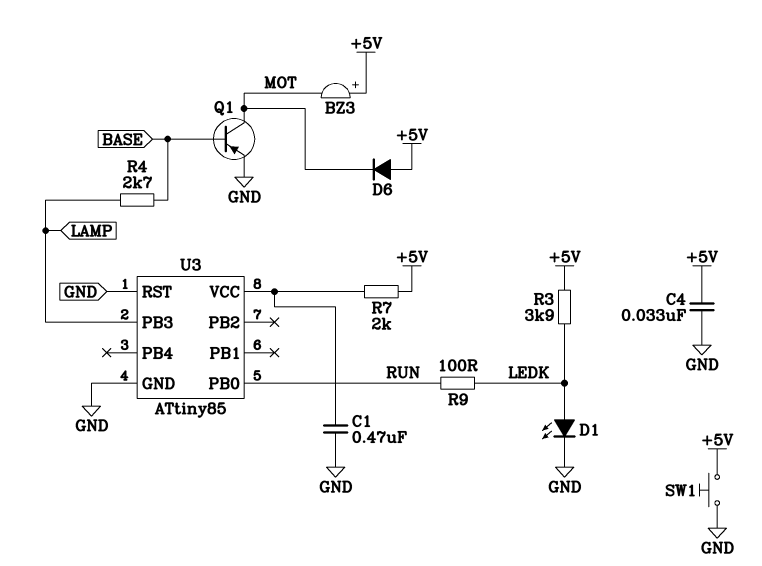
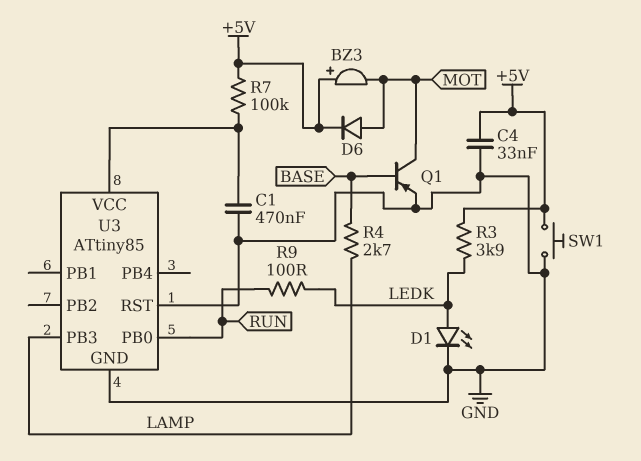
D6: diode (A +5V, K MOT) -> diode (A MOT, K +5V)
R7: 2k (+5V, U3/VCC) -> 100k (+5V, U3/VCC)

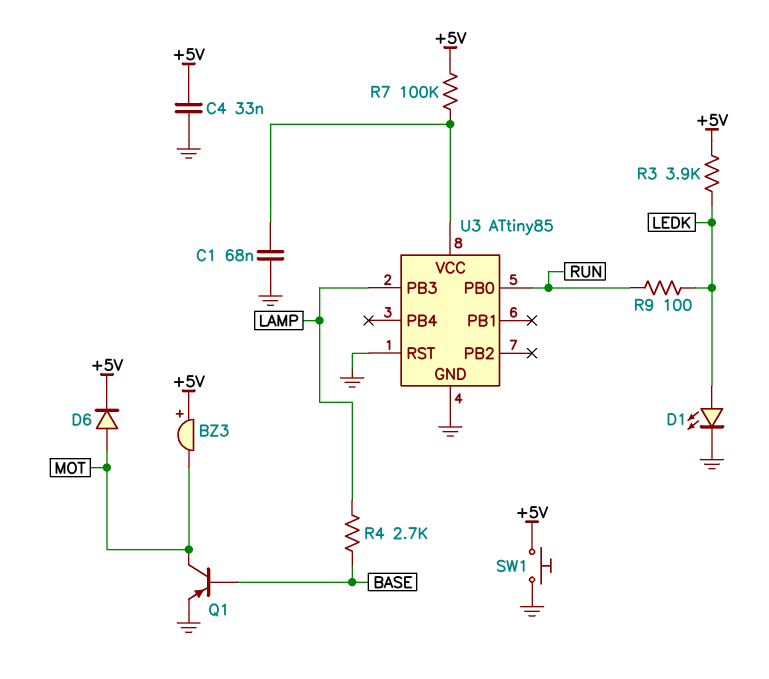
C1: 470nF (GND, U3/VCC) -> 68nF (GND, U3/VCC)

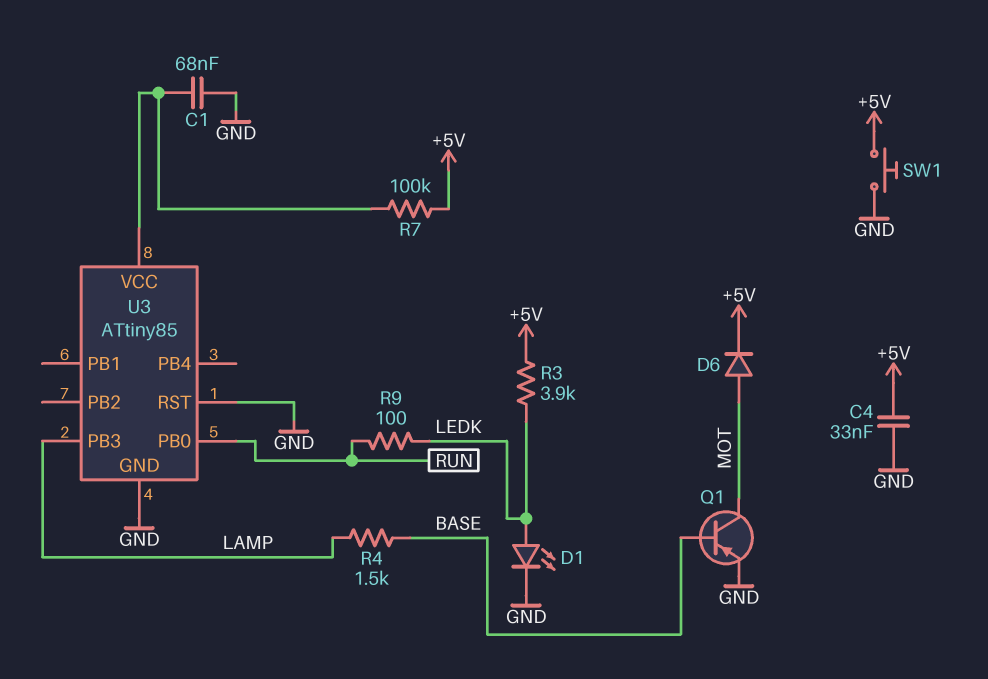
BZ3: buzzer (plus +5V, minus MOT) -> none
R4: 2.7k (BASE, LAMP) -> 1.5k (BASE, LAMP)

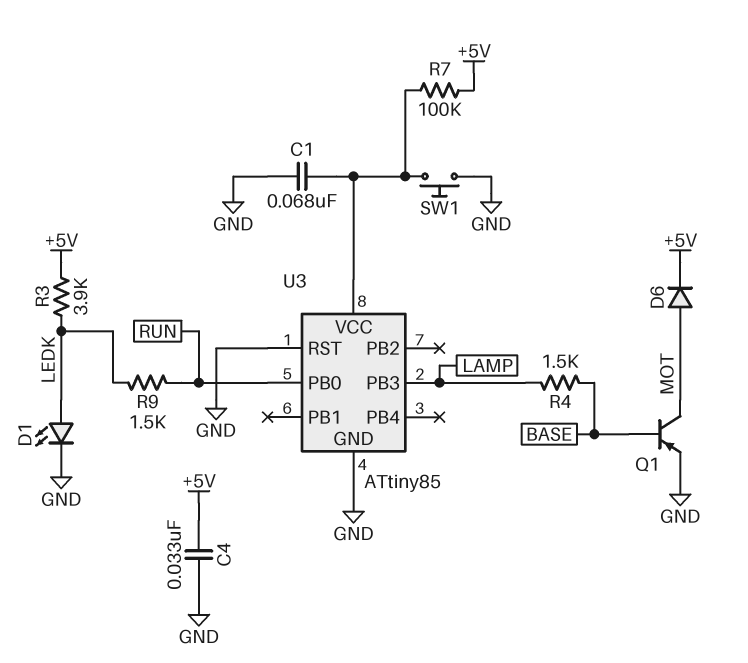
R9: 100 (LEDK, RUN) -> 1.5k (LEDK, RUN)
SW1: button (+5V, GND) -> button (GND, U3/VCC)

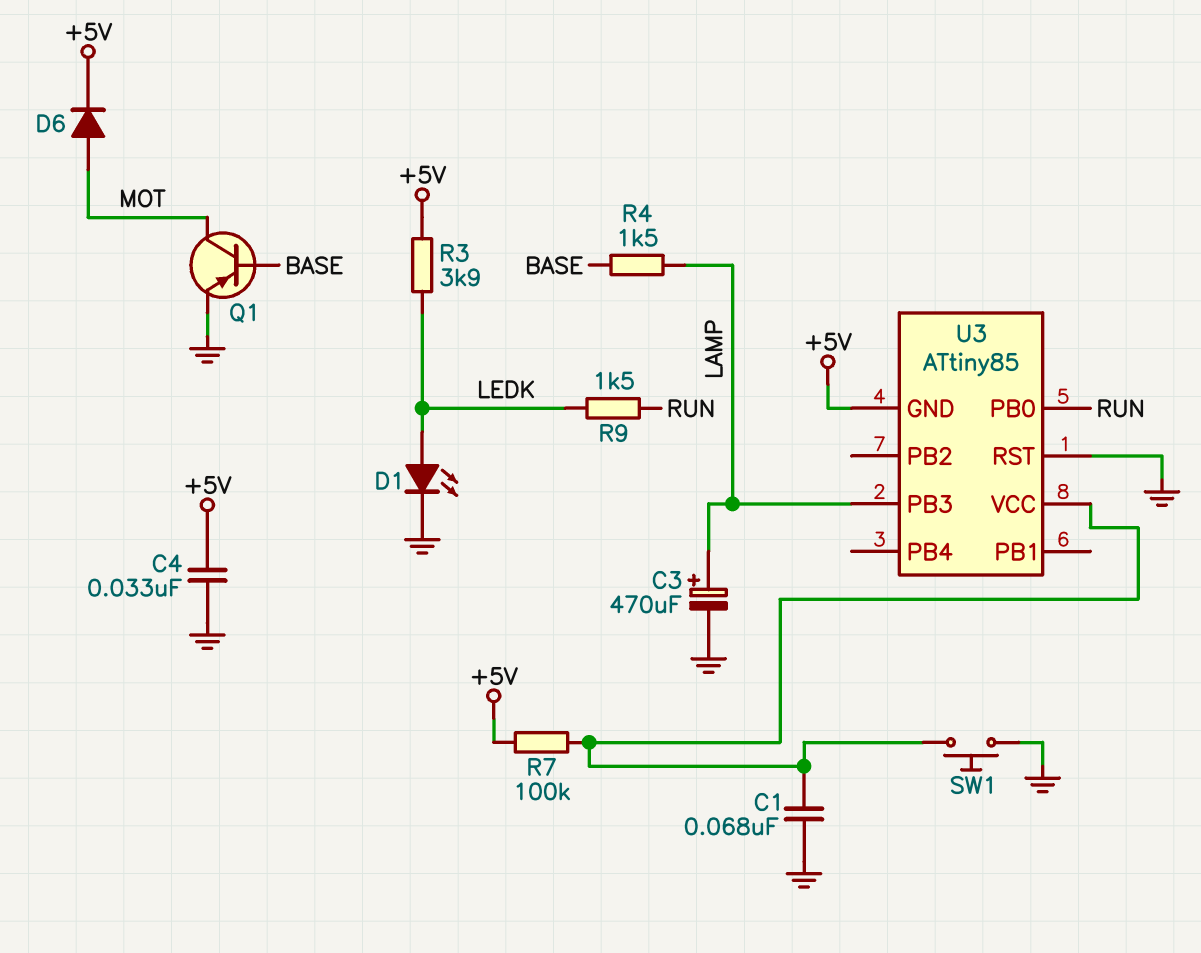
C3: none -> 470uF (plus LAMP, minus GND)
U3 pin GND: GND -> +5V

